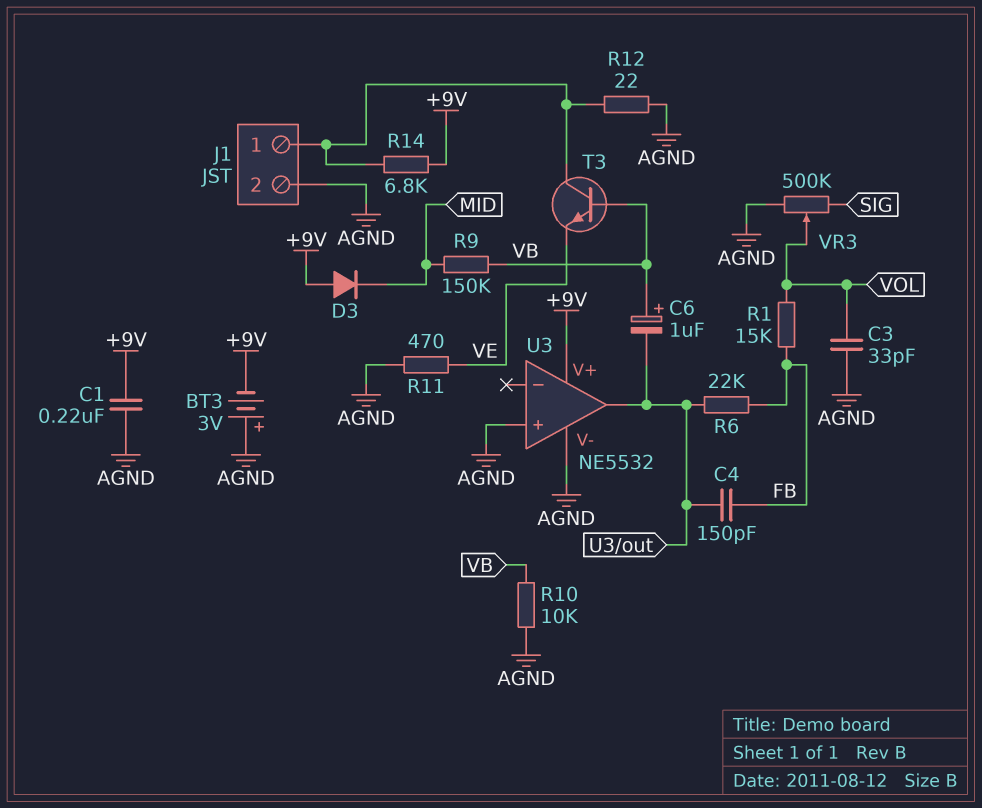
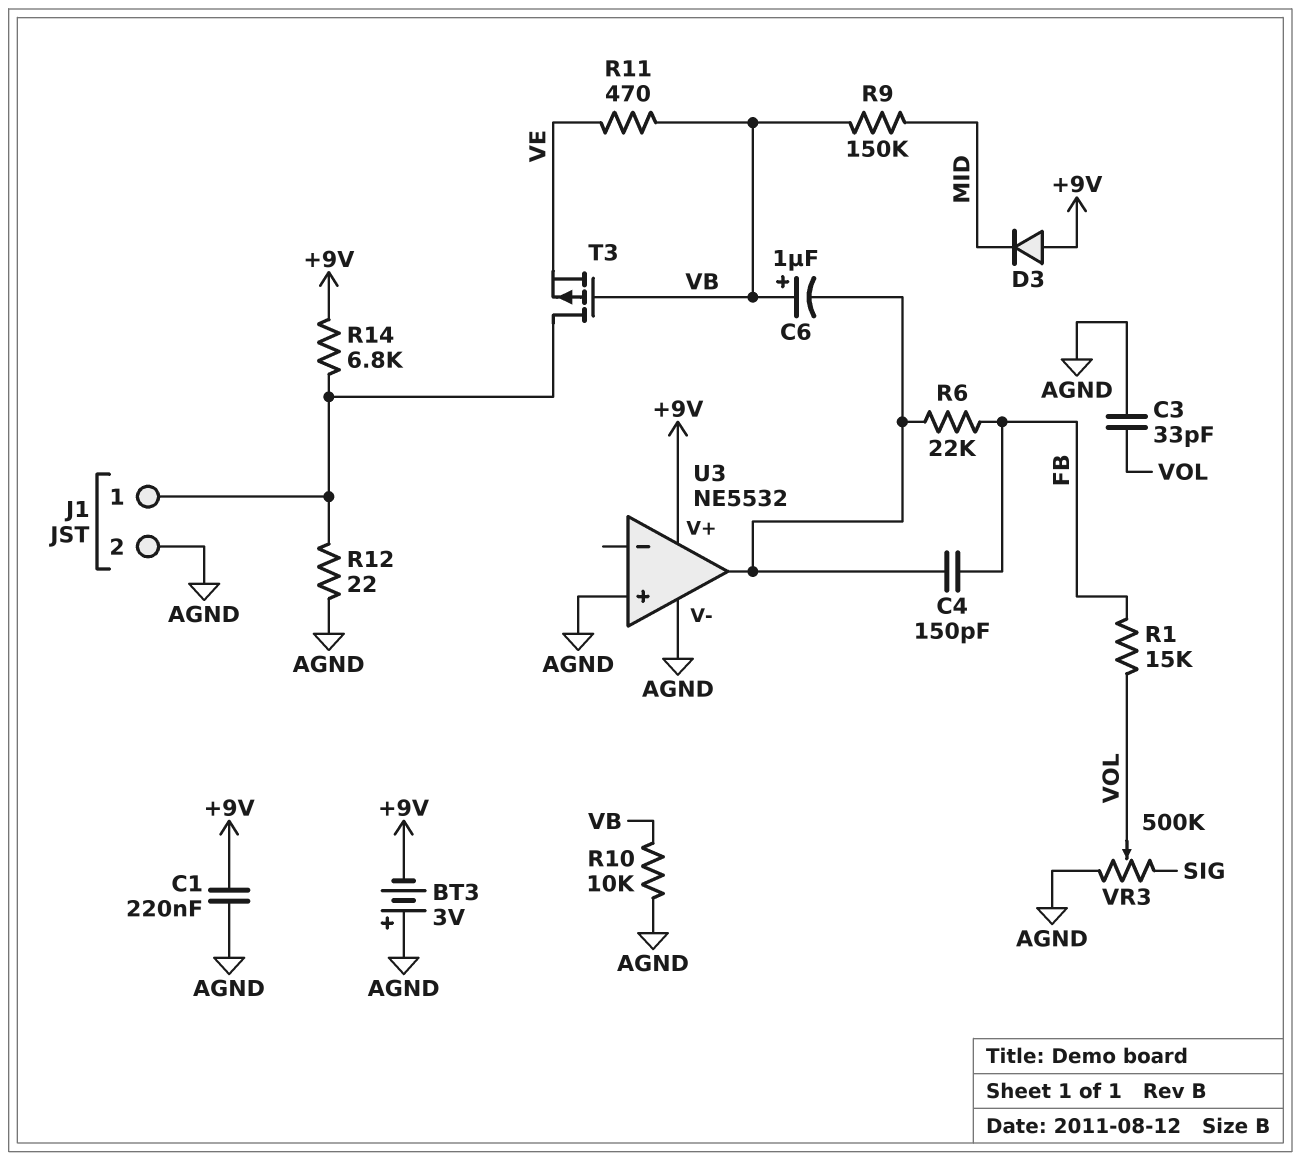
R11: 470 (AGND, VE) -> 470 (VB, VE)
T3: NPN (B VB, C J1/1, E VE) -> PMOS (G VB, D J1/1, S VE)

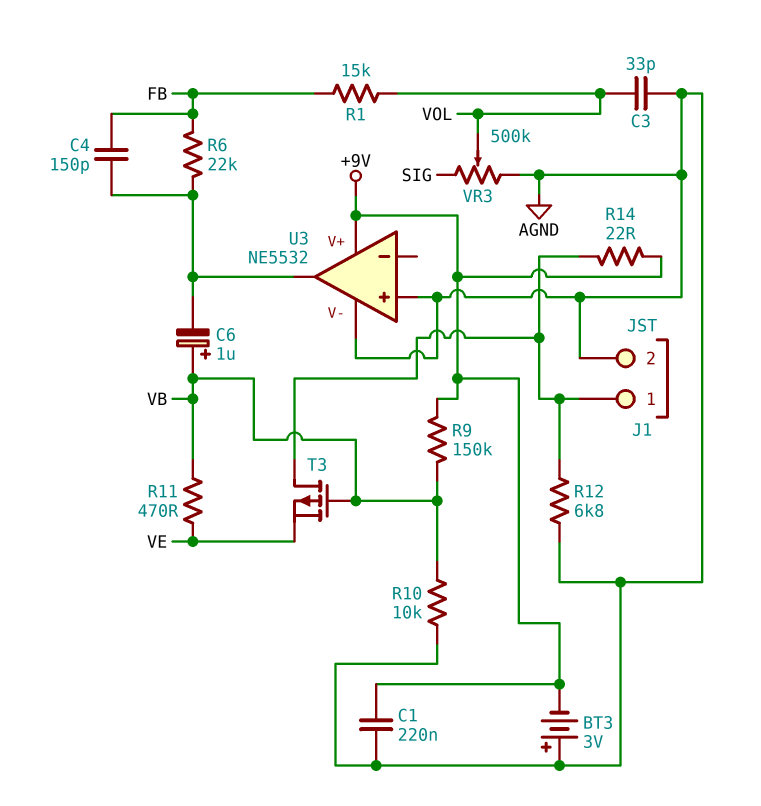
D3: diode (A +9V, K MID) -> none
R9: 150k (MID, VB) -> 150k (+9V, VB)
R12: 22 (AGND, J1/1) -> 6.8k (AGND, J1/1)
R14: 6.8k (+9V, J1/1) -> 22 (+9V, J1/1)

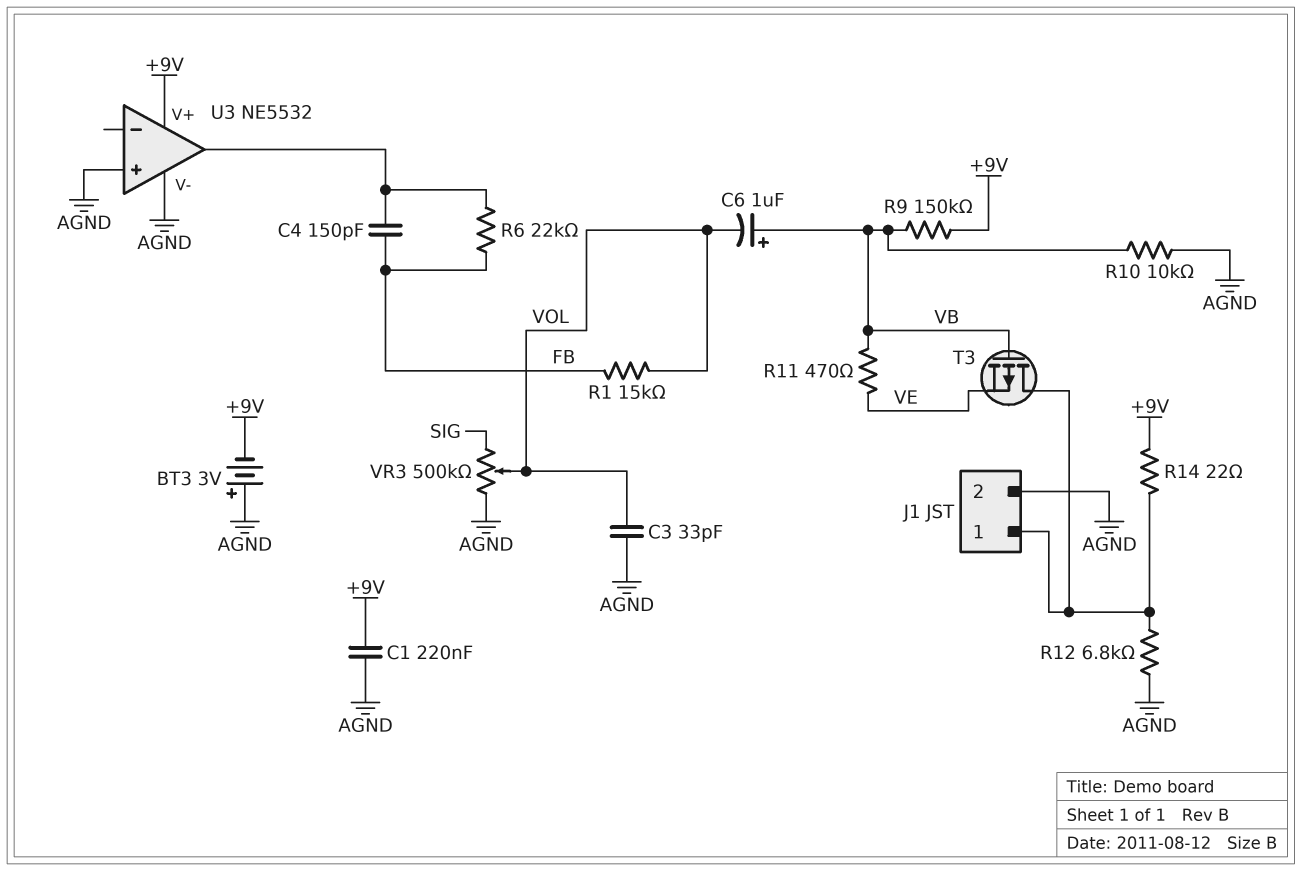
C6: 1uF (plus VB, minus U3/out) -> 1uF (plus VB, minus VOL)

